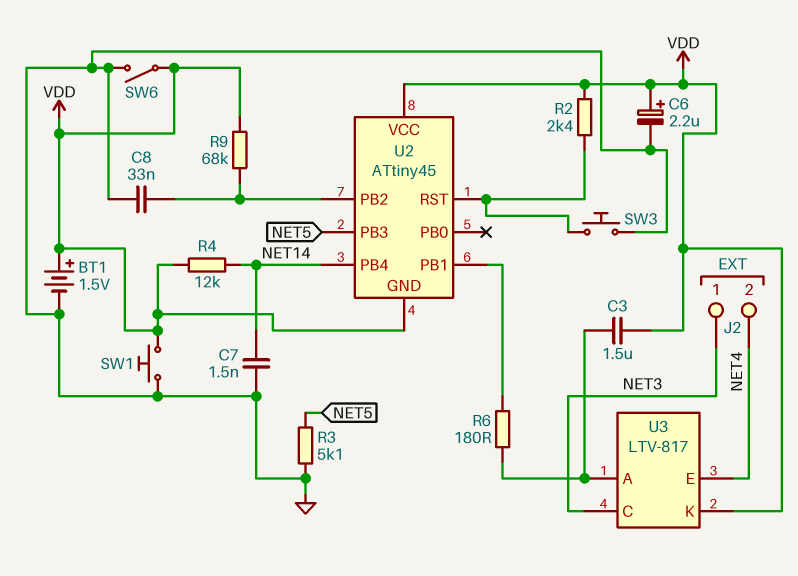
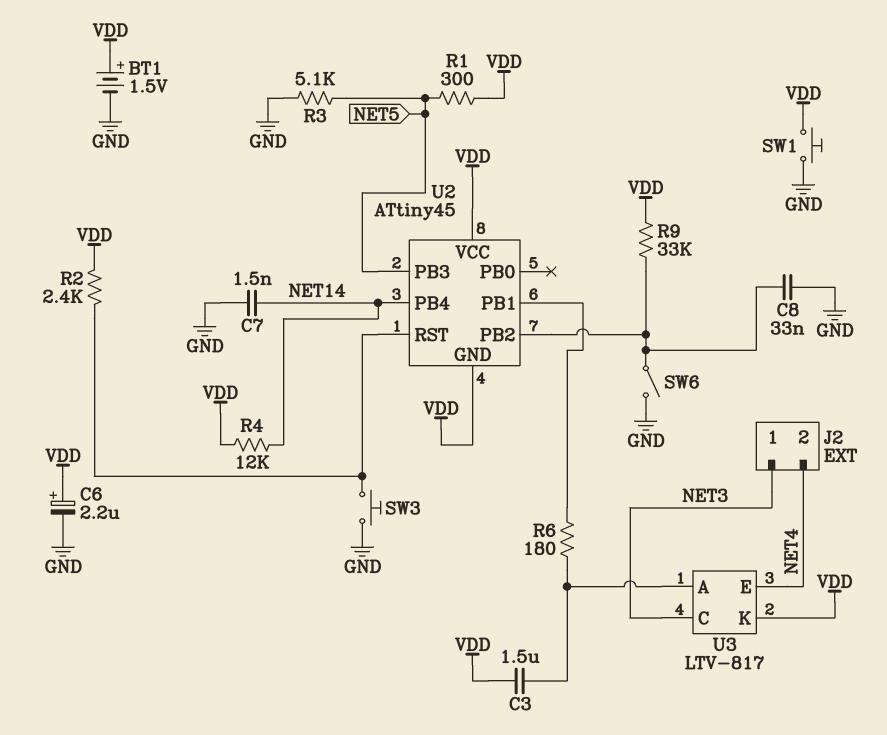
R1: none -> 300 (NET5, VDD)
R9: 68k (U2/PB2, VDD) -> 33k (U2/PB2, VDD)
SW6: switch (GND, VDD) -> switch (GND, U2/PB2)

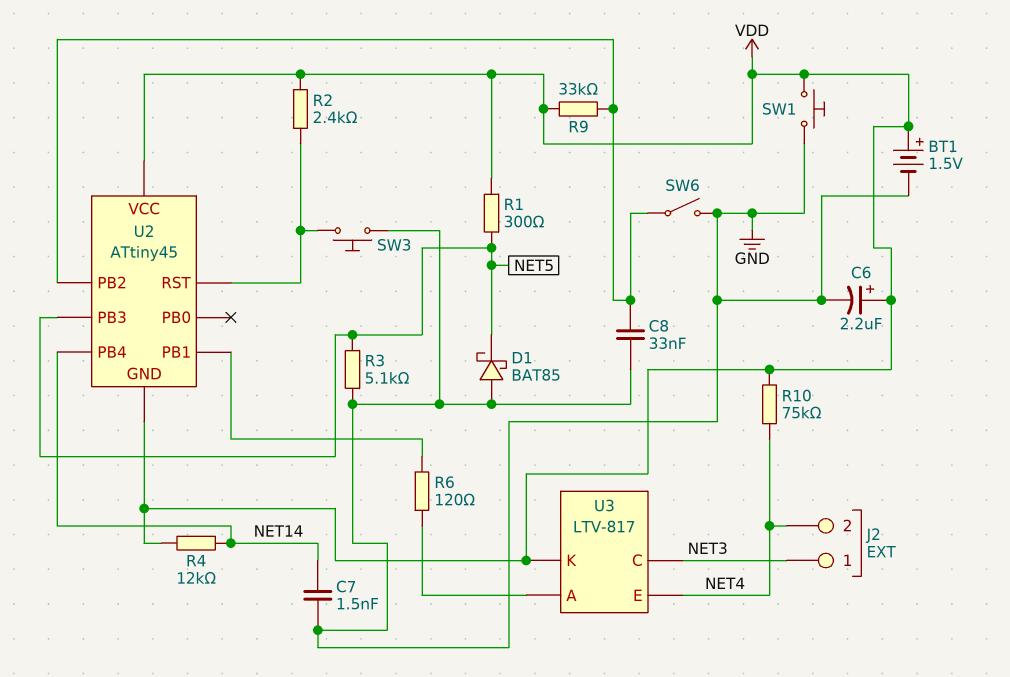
C3: 1.5uF (U3/A, VDD) -> none
D1: none -> schottky BAT85 (A GND, K NET5)
R6: 180 (U2/PB1, U3/A) -> 120 (U2/PB1, U3/A)
R10: none -> 75k (NET4, VDD)

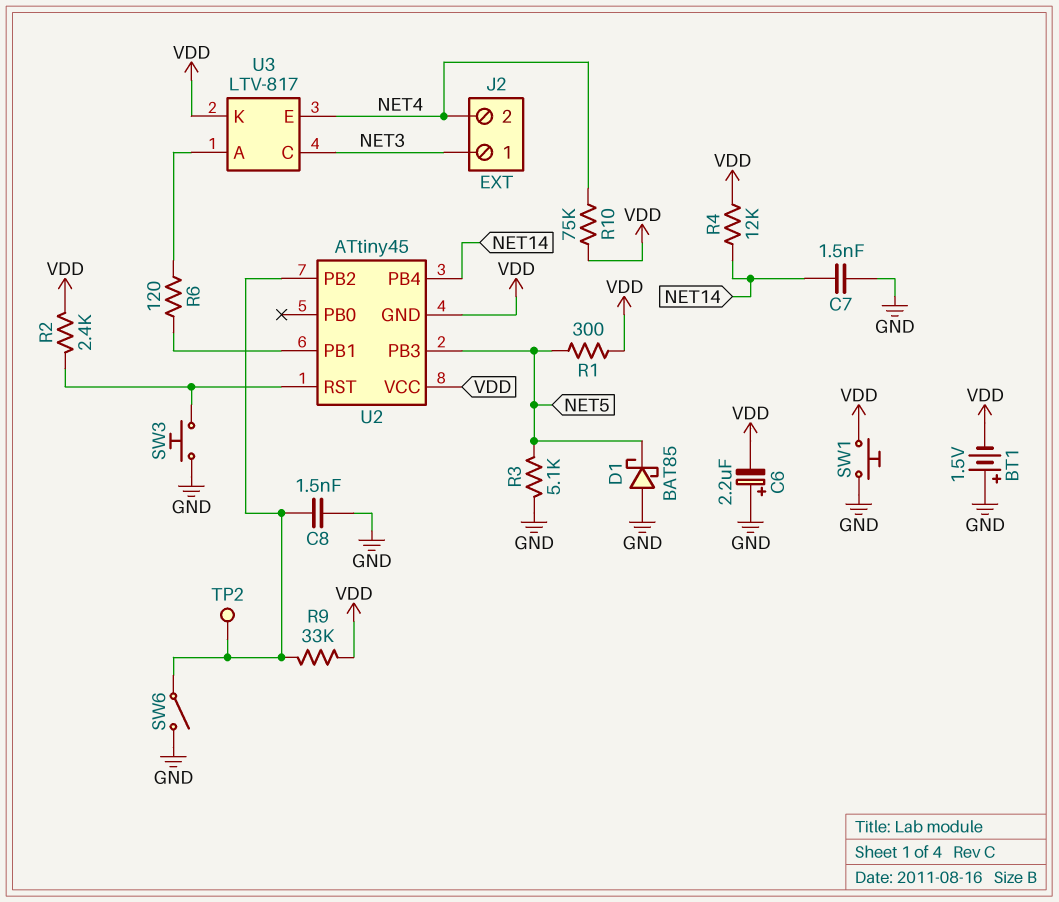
BT1: 1.5V (plus VDD, minus GND) -> 1.5V (plus GND, minus VDD)
C6: 2.2uF (plus VDD, minus GND) -> 2.2uF (plus GND, minus VDD)
C8: 33nF (GND, U2/PB2) -> 1.5nF (GND, U2/PB2)
TP2: none -> test point (U2/PB2)

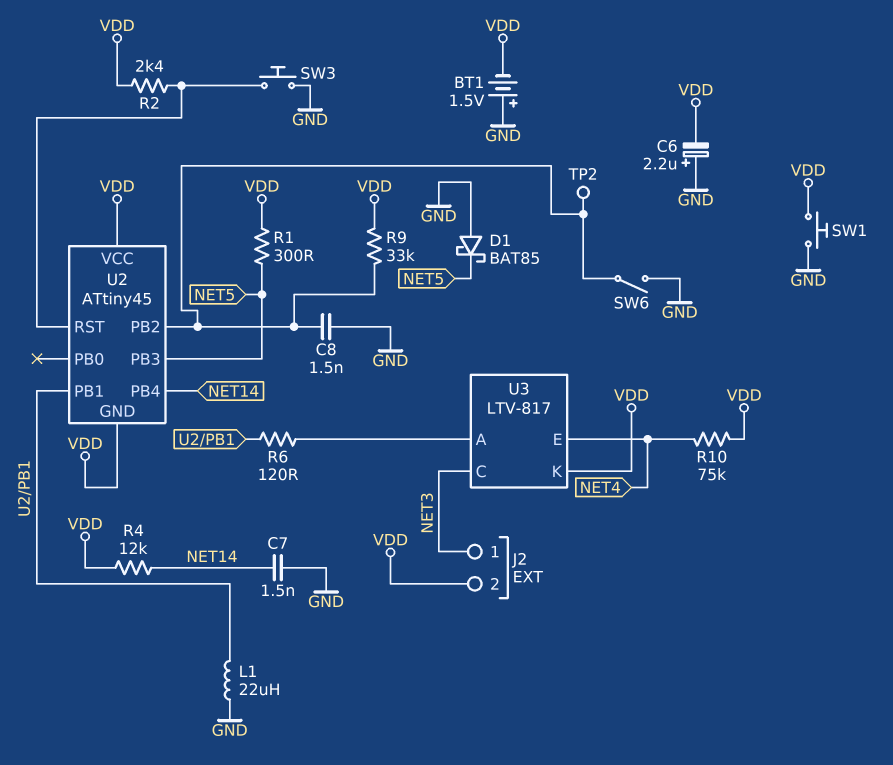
J2 pin 2: NET4 -> VDD
L1: none -> 22uH (GND, U2/PB1)
R3: 5.1k (GND, NET5) -> none

